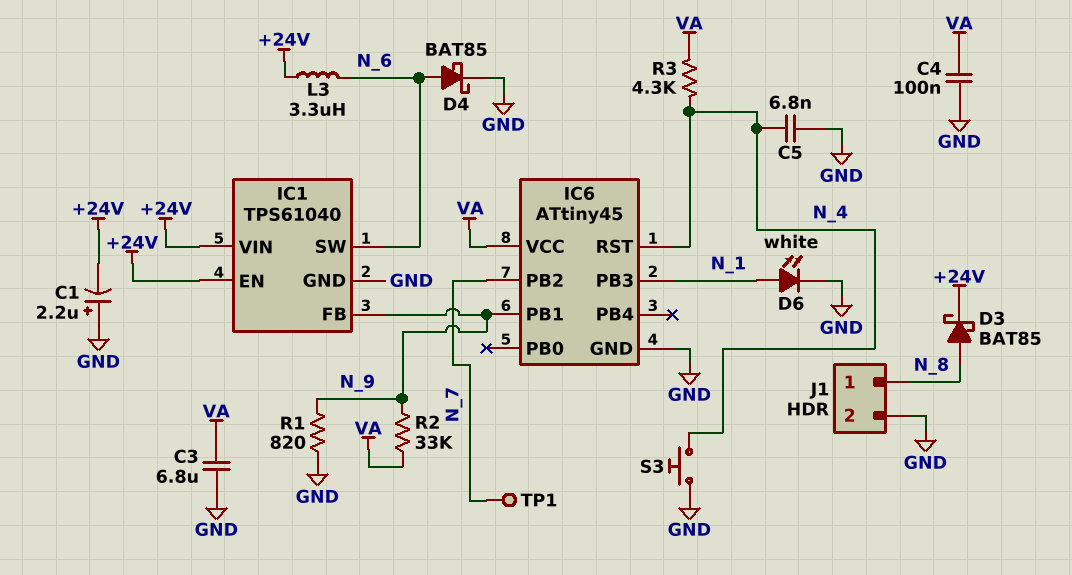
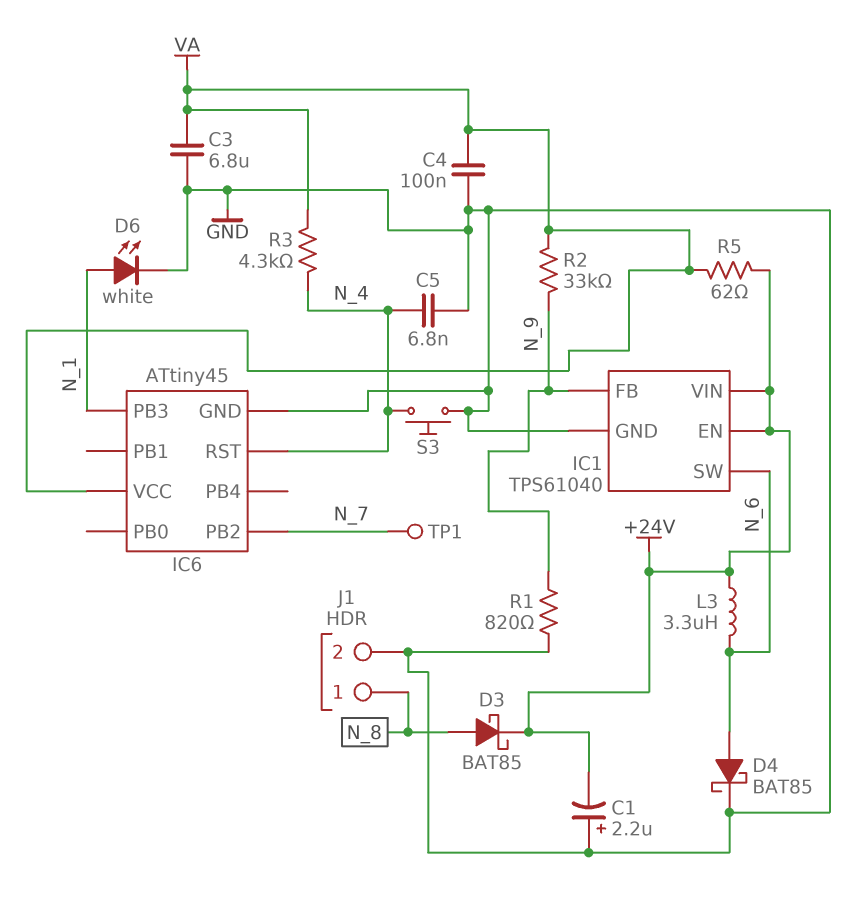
IC6 pin PB1: N_9 -> none
R5: none -> 62 (+24V, VA)

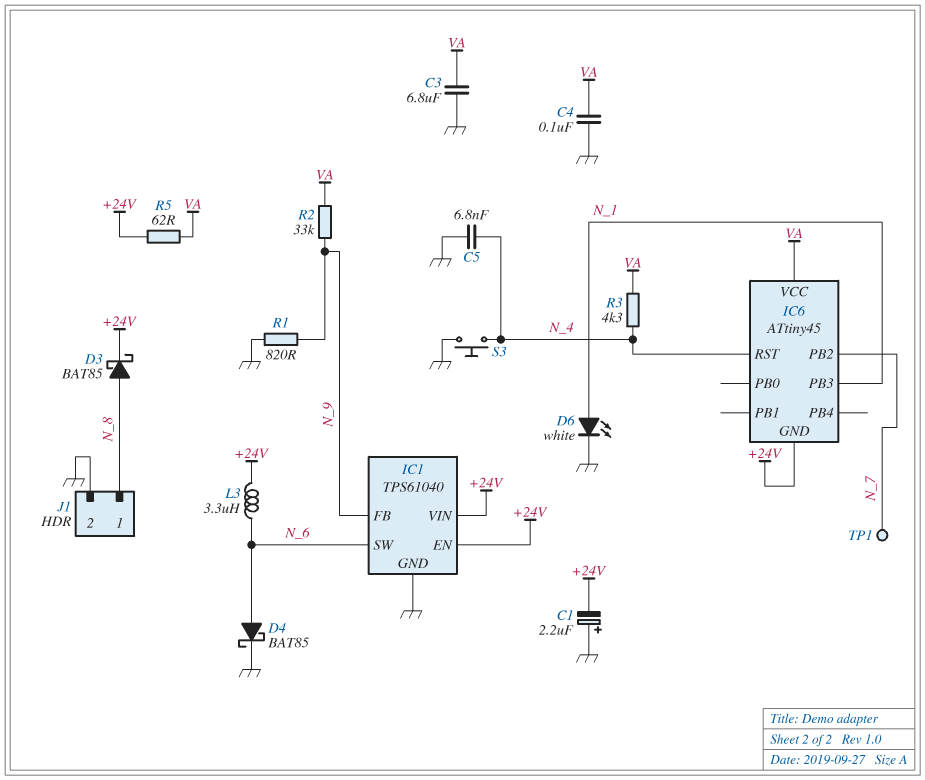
IC6 pin GND: GND -> +24V

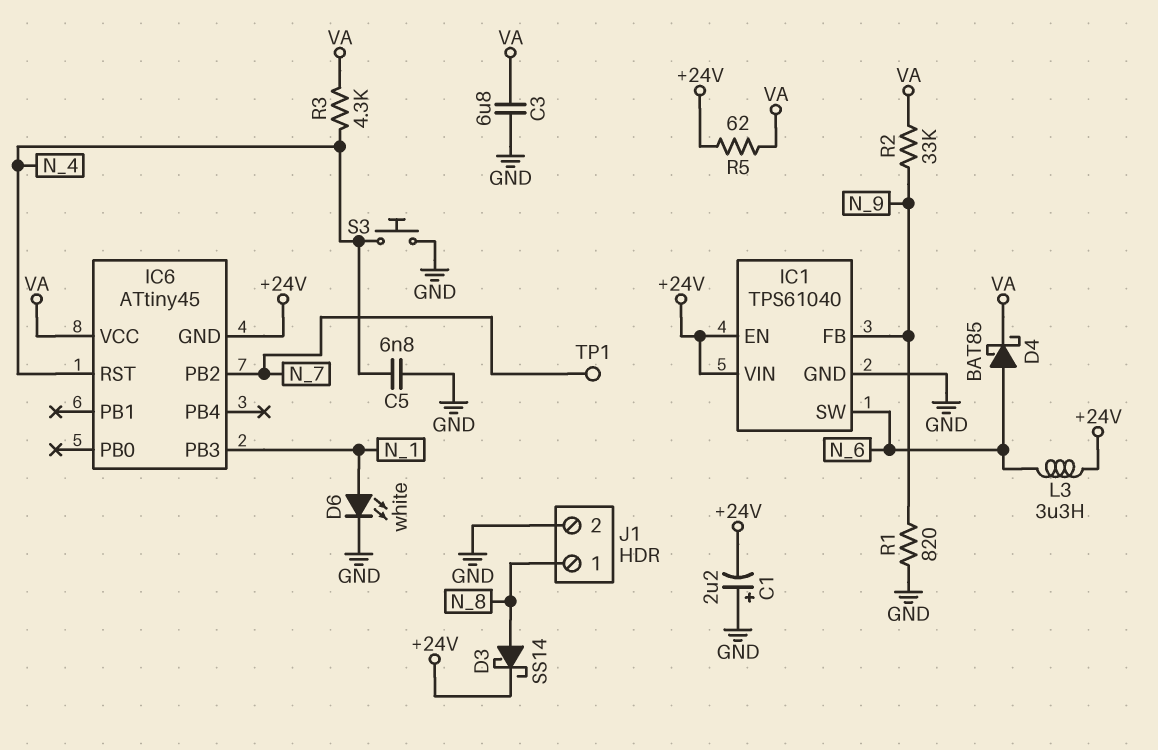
C4: 100nF (GND, VA) -> none
D3: schottky BAT85 (A N_8, K +24V) -> schottky SS14 (A N_8, K +24V)
D4: schottky BAT85 (A N_6, K GND) -> schottky BAT85 (A N_6, K VA)

